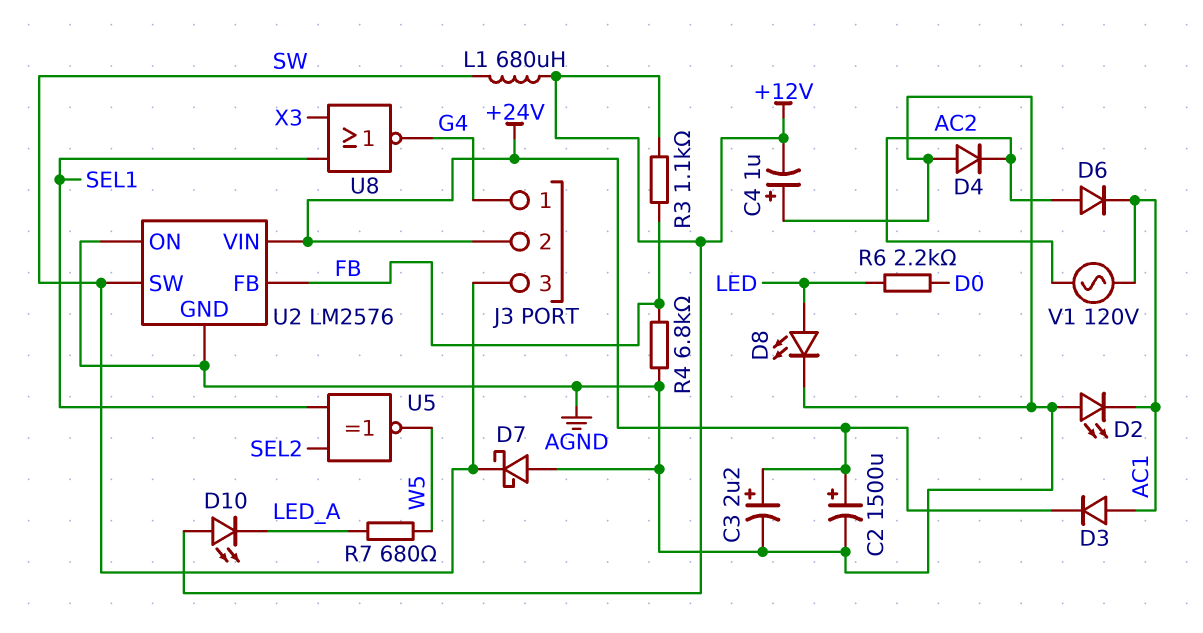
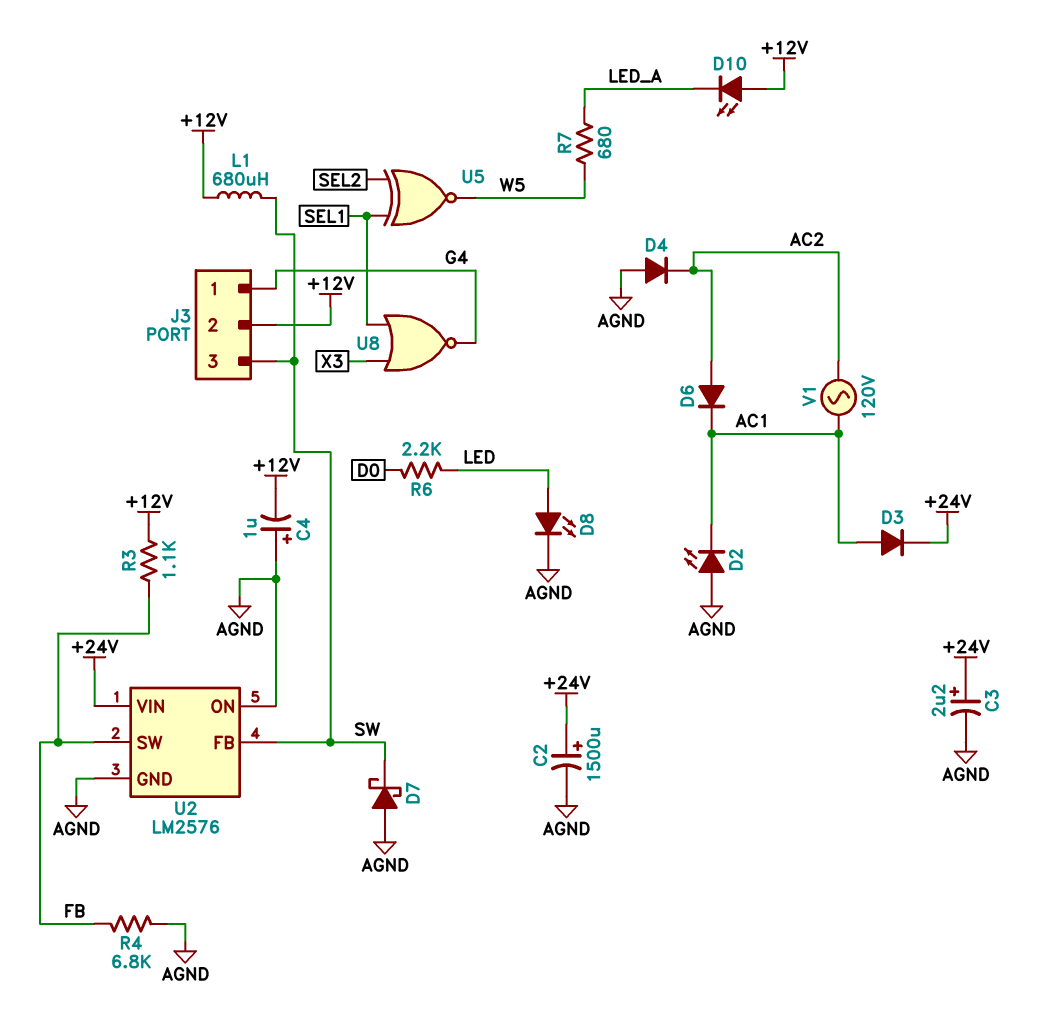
J3 pin 2: +24V -> +12V
U2 pin FB: FB -> SW
U2 pin SW: SW -> FB

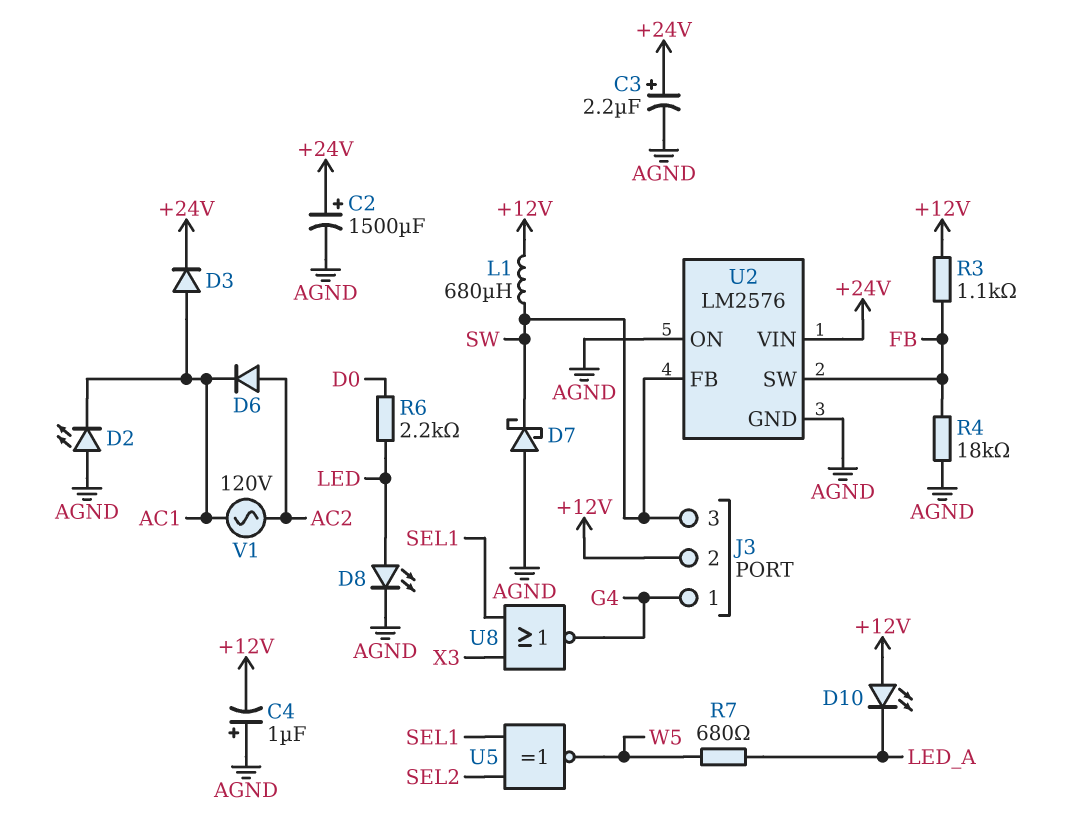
D4: diode (A AGND, K AC2) -> none
R4: 6.8k (AGND, FB) -> 18k (AGND, FB)

